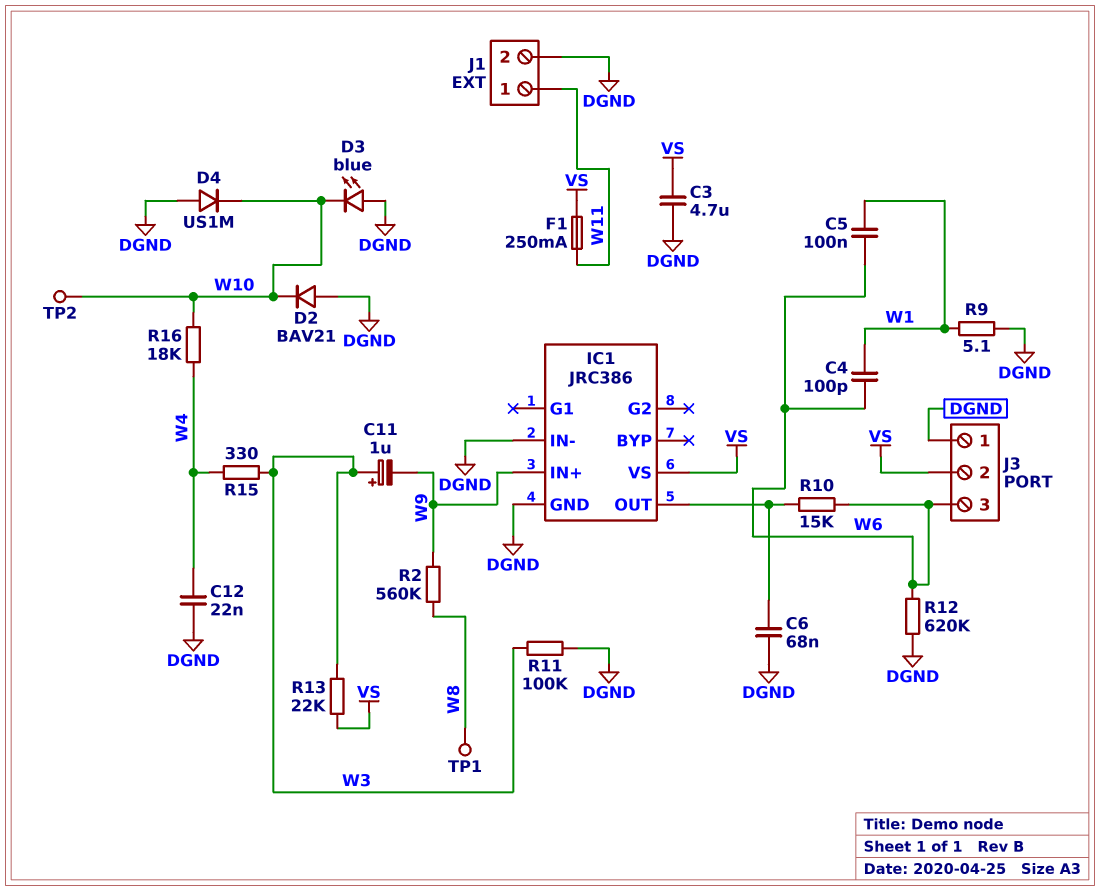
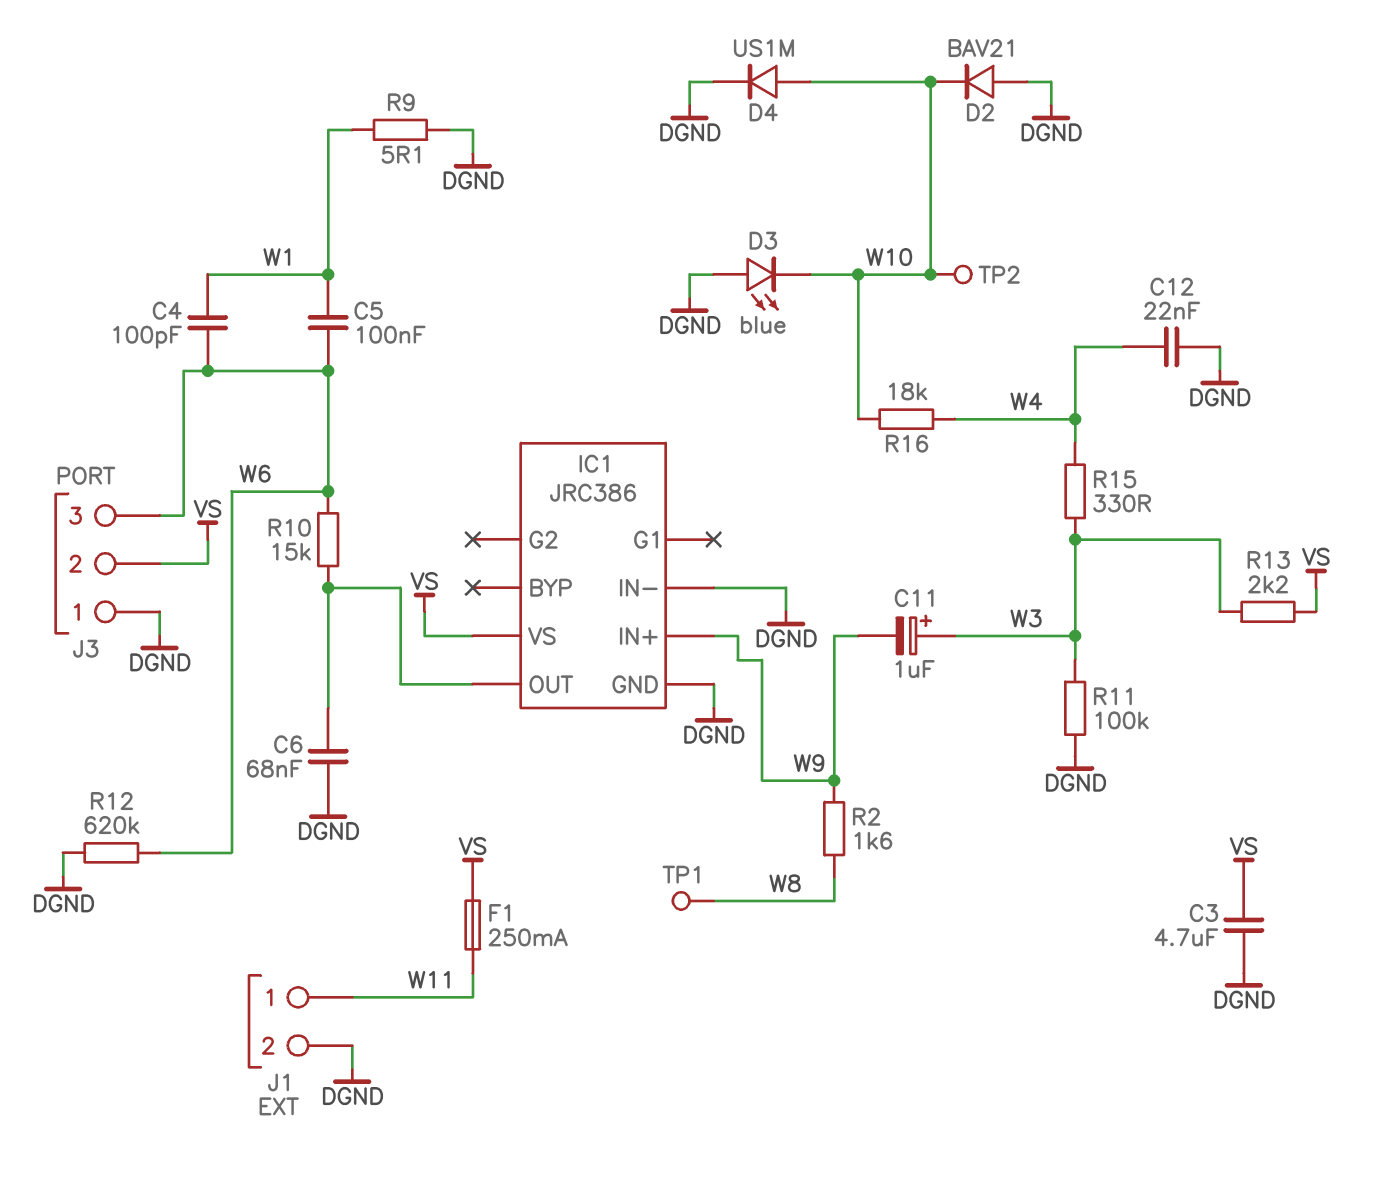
D4: diode US1M (A DGND, K W10) -> diode US1M (A W10, K DGND)
R2: 560k (W8, W9) -> 1.6k (W8, W9)
R13: 22k (VS, W3) -> 2.2k (VS, W3)

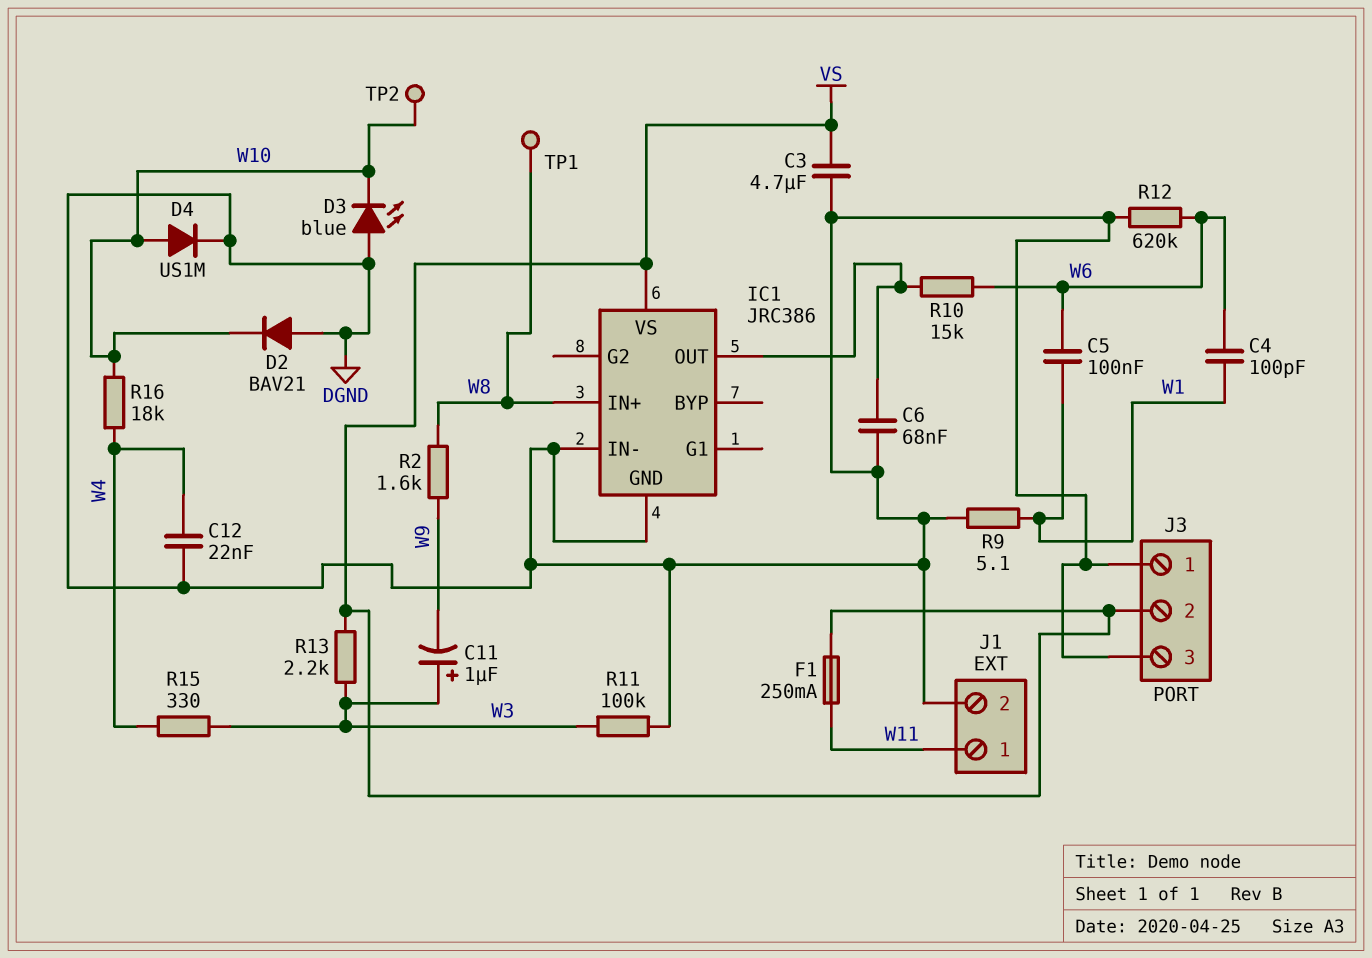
IC1 pin IN+: W9 -> W8
J3 pin 3: W6 -> DGND

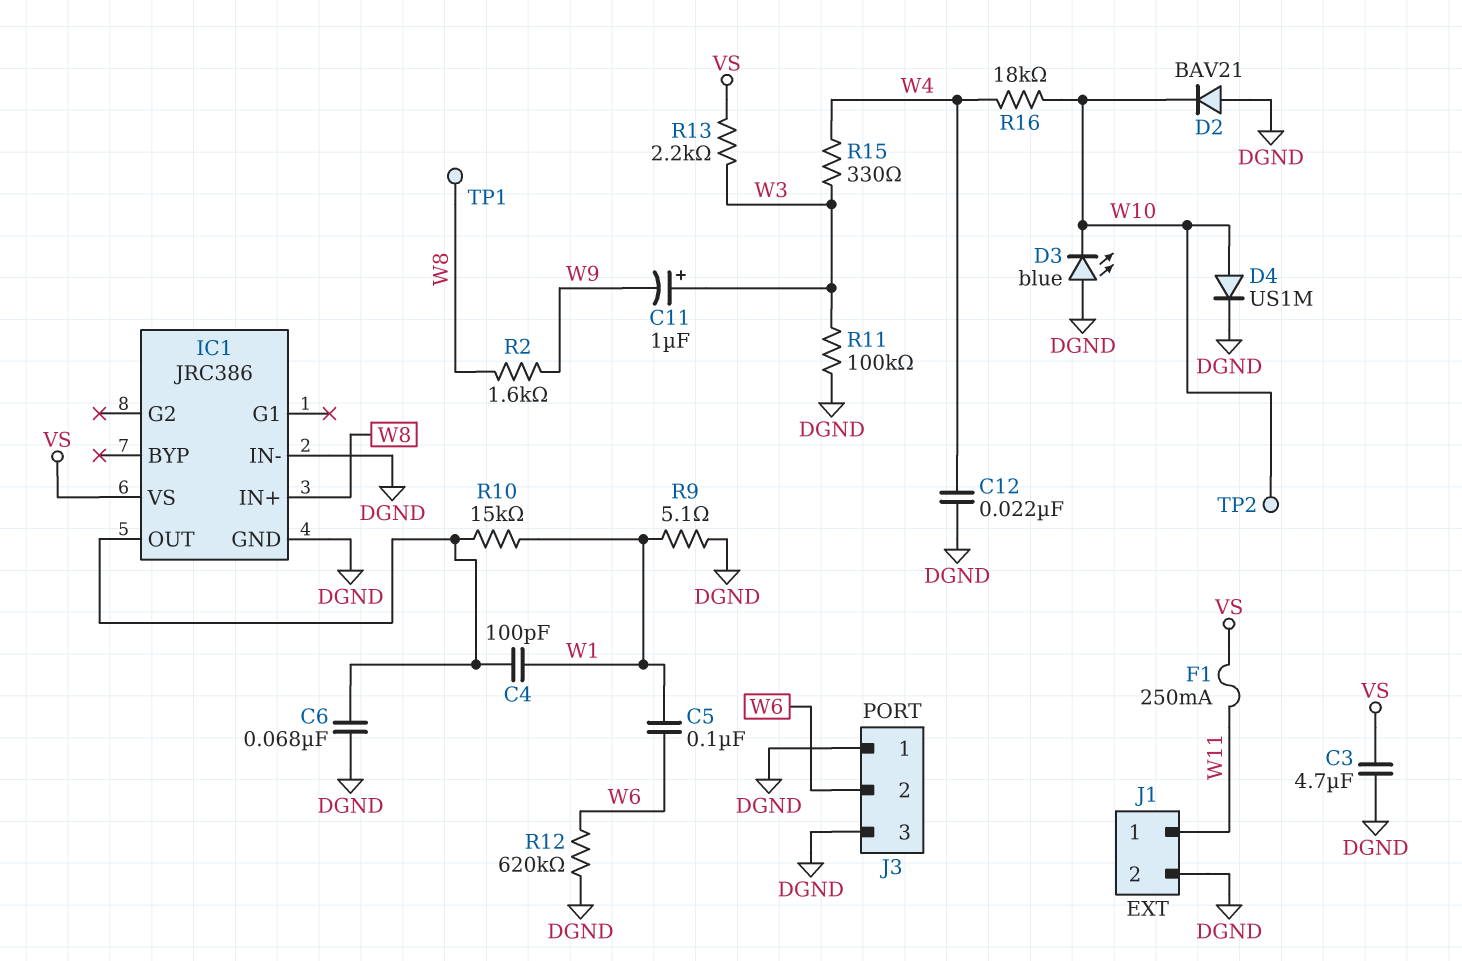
C4: 100pF (W1, W6) -> 100pF (IC1/OUT, W1)
J3 pin 2: VS -> W6
R10: 15k (IC1/OUT, W6) -> 15k (IC1/OUT, W1)

